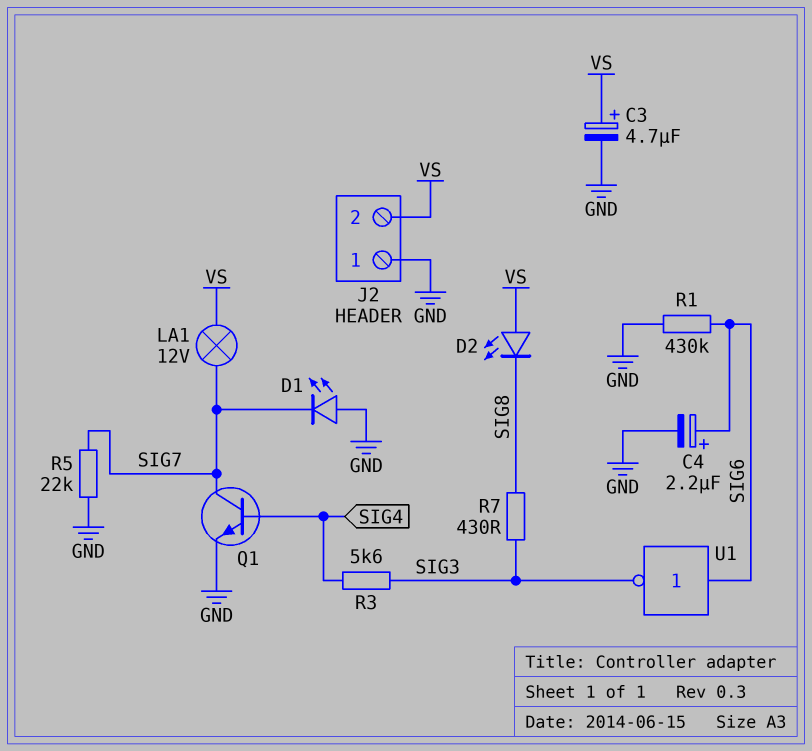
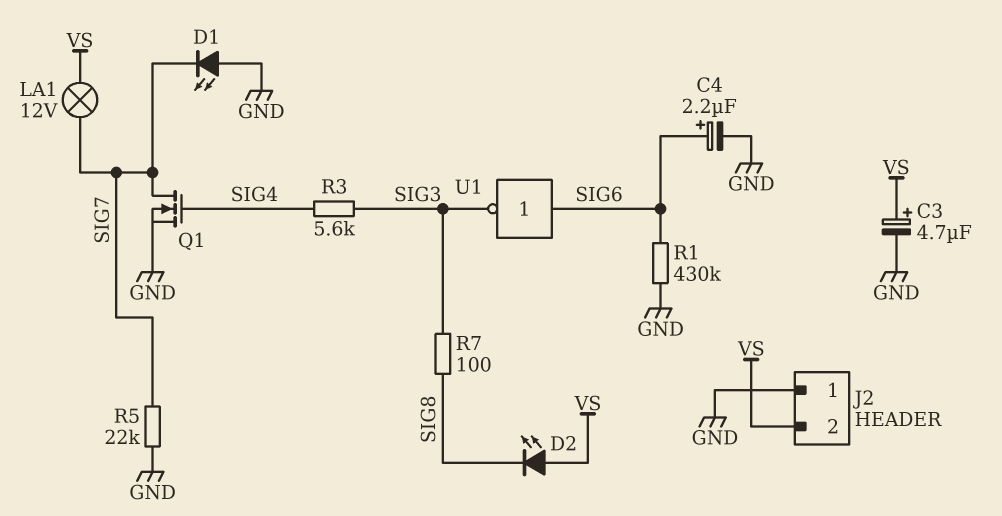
Q1: NPN (B SIG4, C SIG7, E GND) -> NMOS (G SIG4, D SIG7, S GND)
R7: 430 (SIG3, SIG8) -> 100 (SIG3, SIG8)

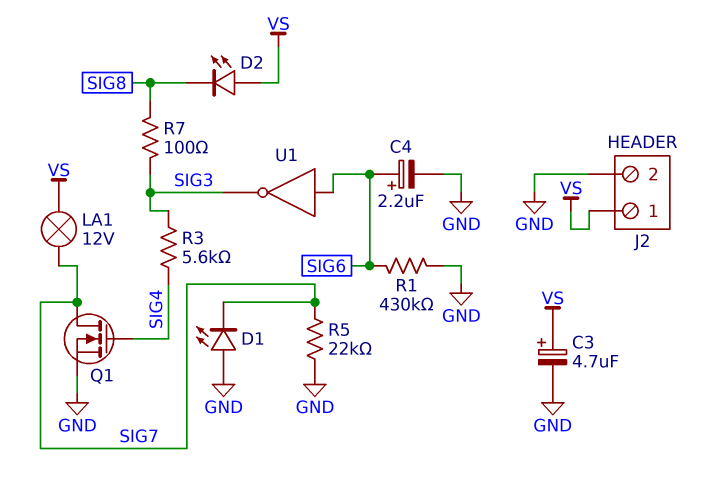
J2 pin 1: GND -> VS
J2 pin 2: VS -> GND

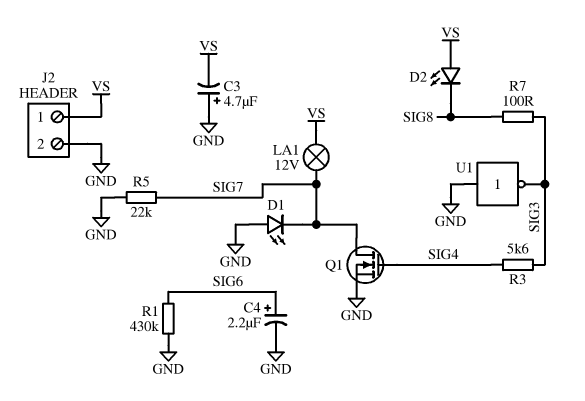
C3: 4.7uF (plus VS, minus GND) -> 4.7uF (plus GND, minus VS)
U1: NOT (in SIG6, out SIG3) -> NOT (in GND, out SIG3)

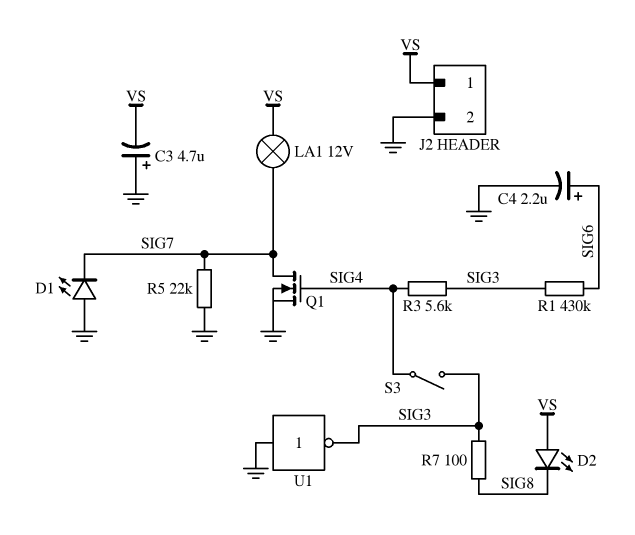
R1: 430k (GND, SIG6) -> 430k (SIG3, SIG6)
S3: none -> switch (SIG3, SIG4)

